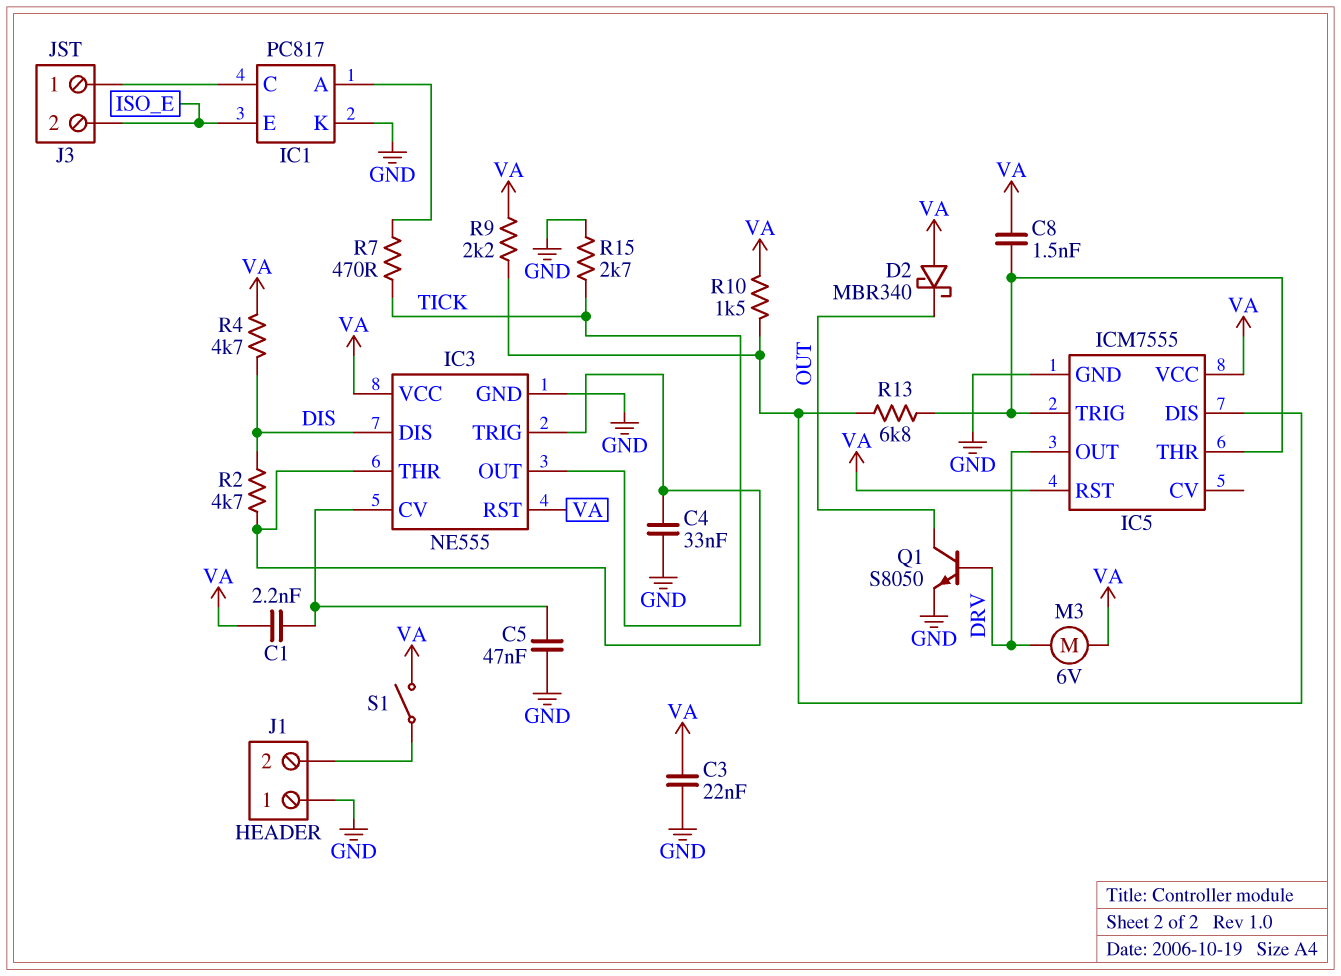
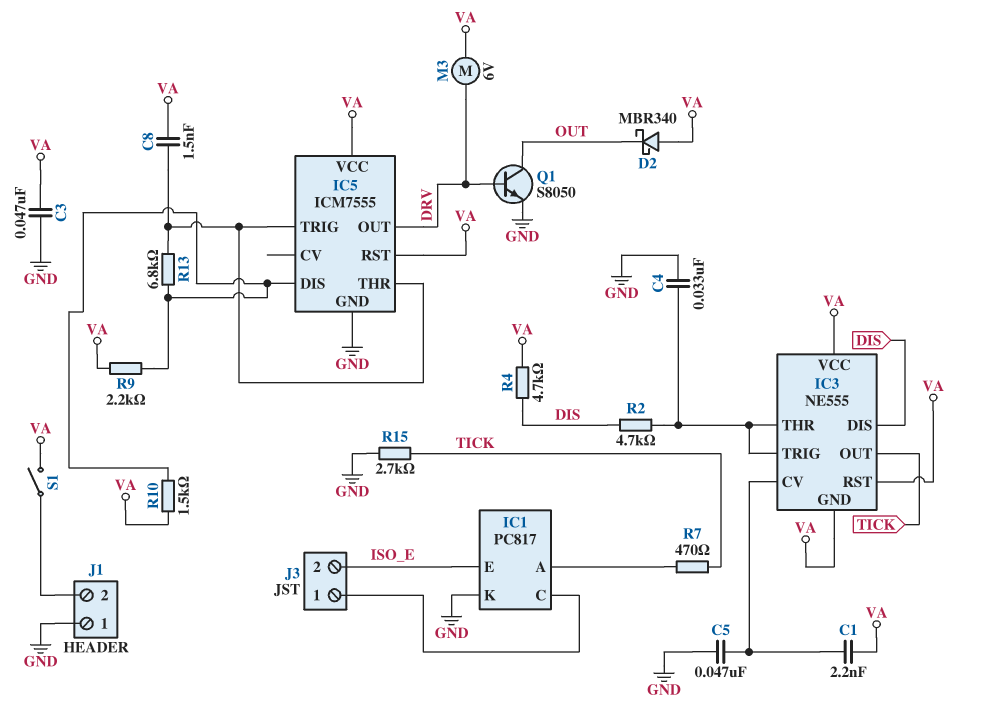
C3: 22nF (GND, VA) -> 47nF (GND, VA)
IC3 pin GND: GND -> VA

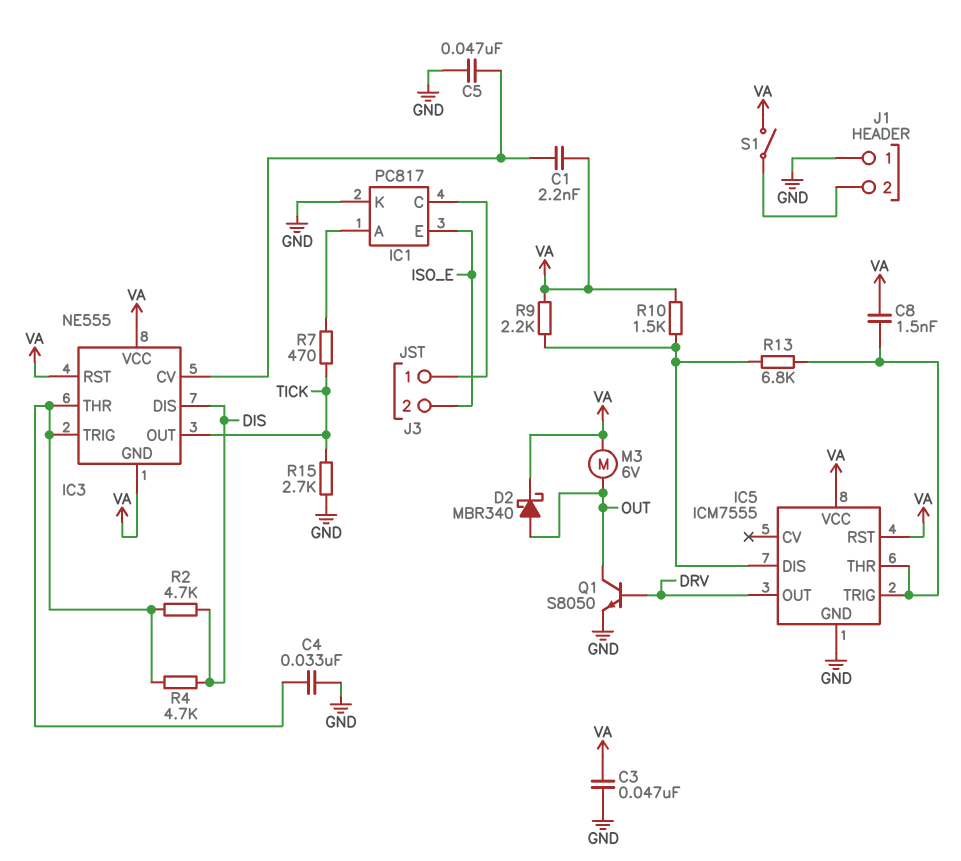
D2: schottky MBR340 (A VA, K OUT) -> schottky MBR340 (A OUT, K VA)
M3: motor 6V (DRV, VA) -> motor 6V (OUT, VA)
R4: 4.7k (DIS, VA) -> 4.7k (DIS, IC3/THR)

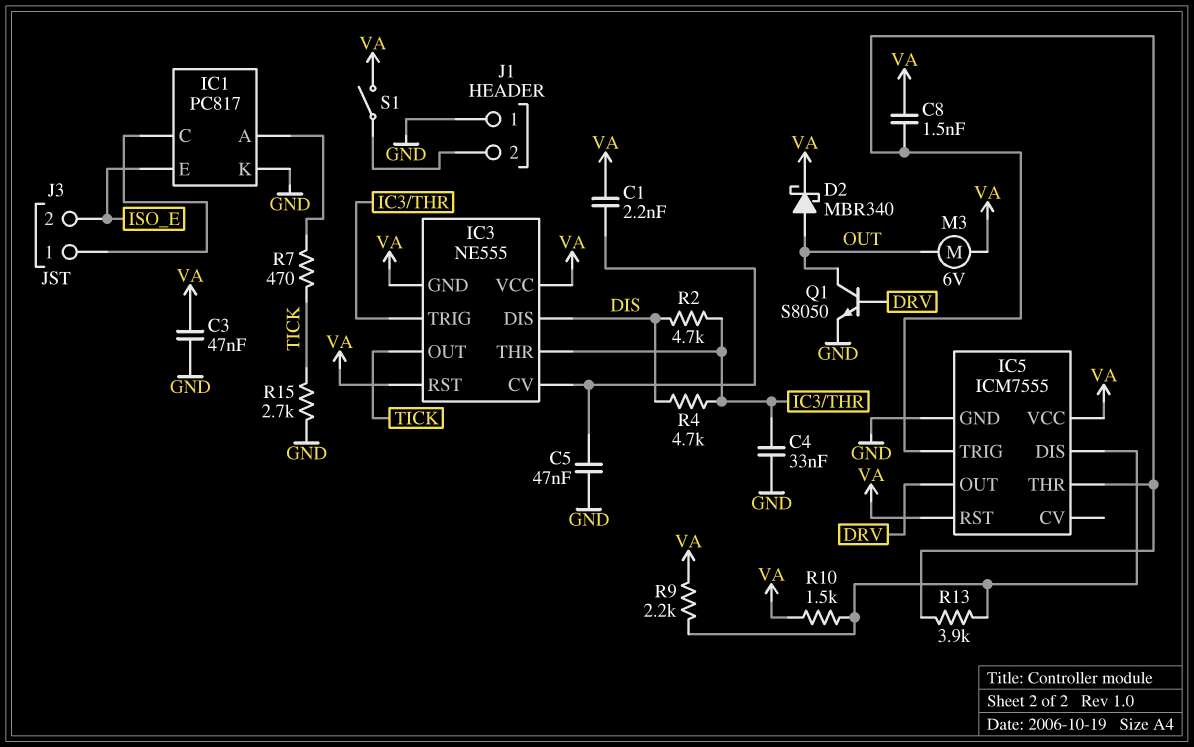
R13: 6.8k (IC5/DIS, IC5/THR) -> 3.9k (IC5/DIS, IC5/THR)

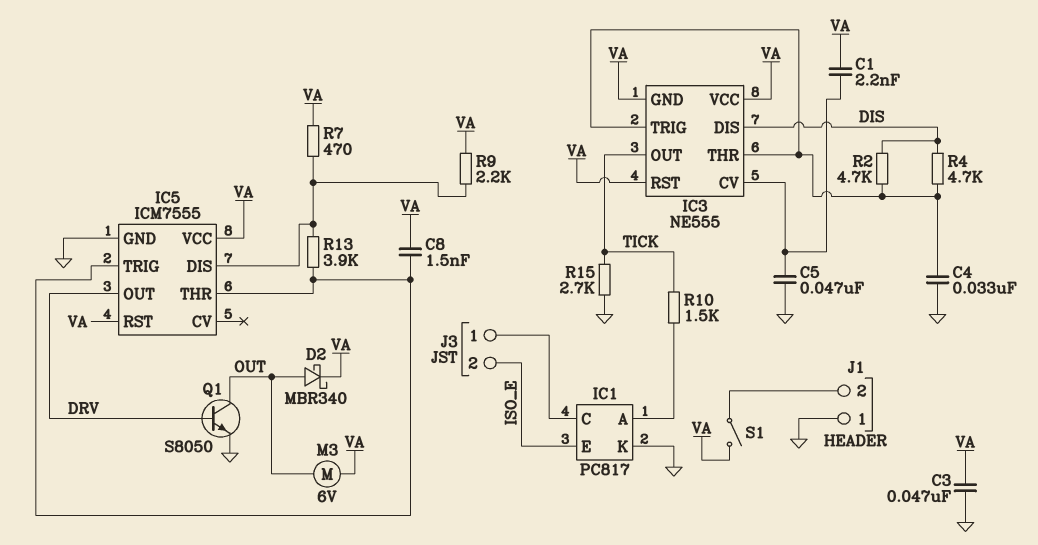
R7: 470 (IC1/A, TICK) -> 470 (IC5/DIS, VA)
R10: 1.5k (IC5/DIS, VA) -> 1.5k (IC1/A, TICK)

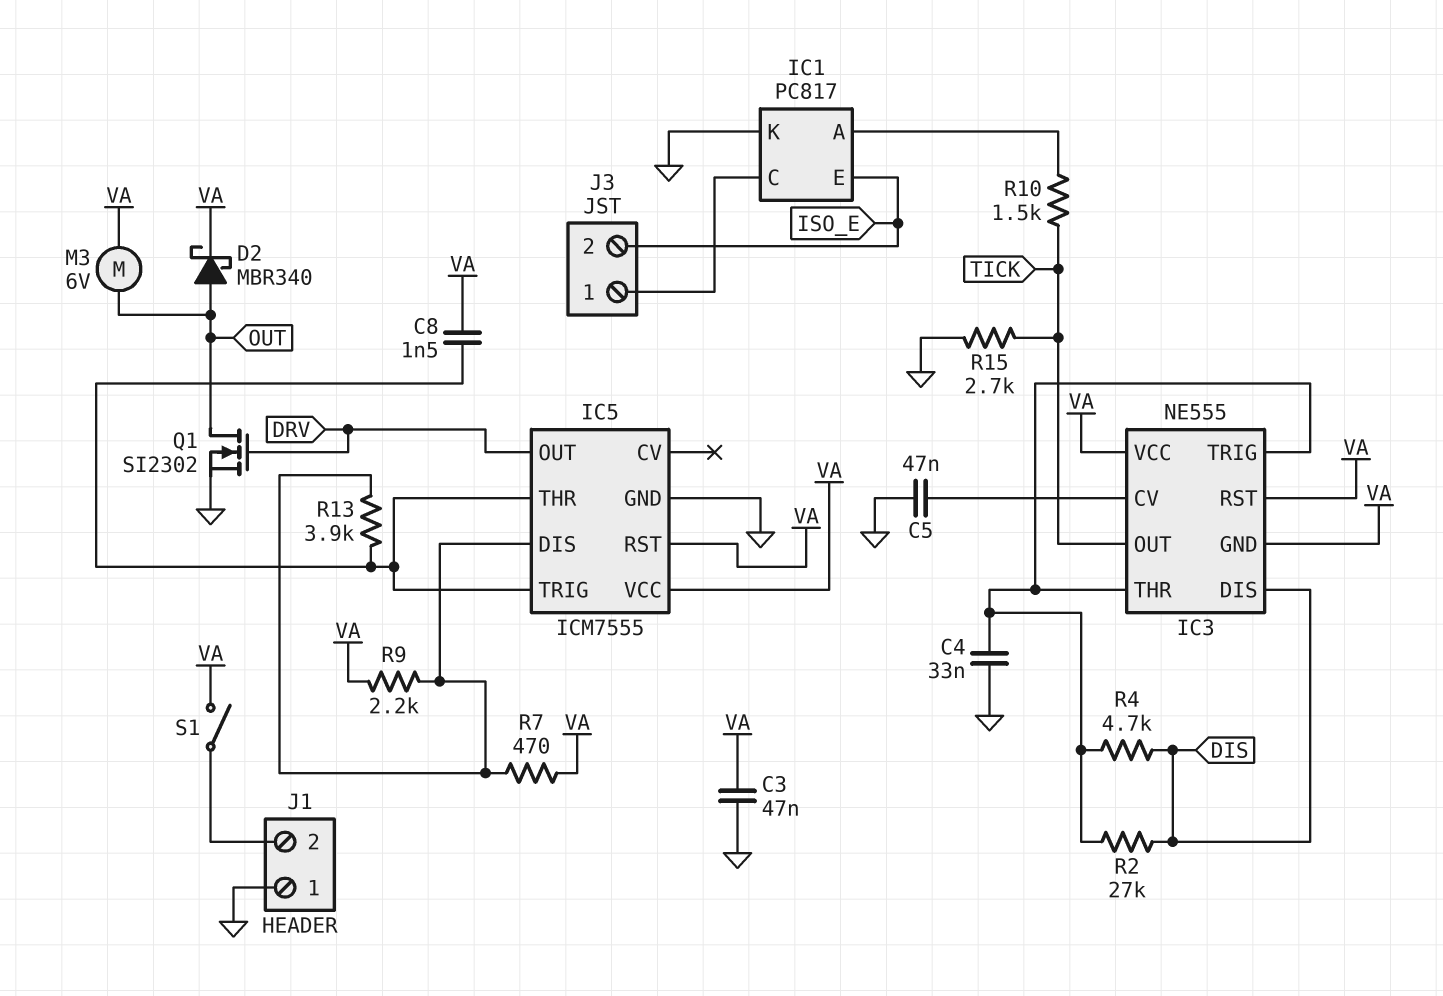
C1: 2.2nF (IC3/CV, VA) -> none
Q1: NPN S8050 (B DRV, C OUT, E GND) -> NMOS SI2302 (G DRV, D OUT, S GND)
R2: 4.7k (DIS, IC3/THR) -> 27k (DIS, IC3/THR)

